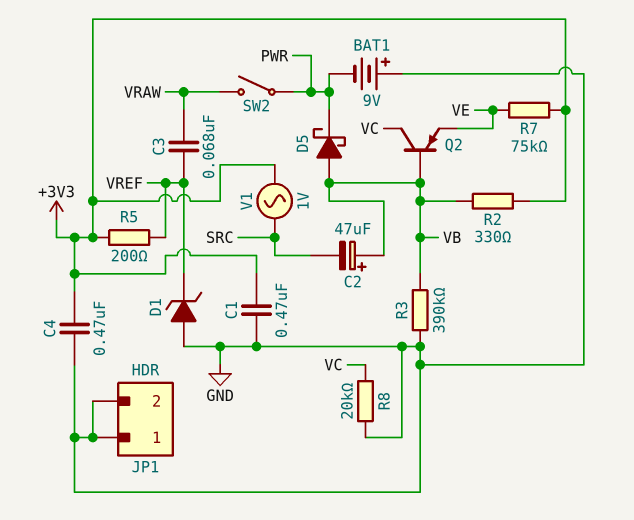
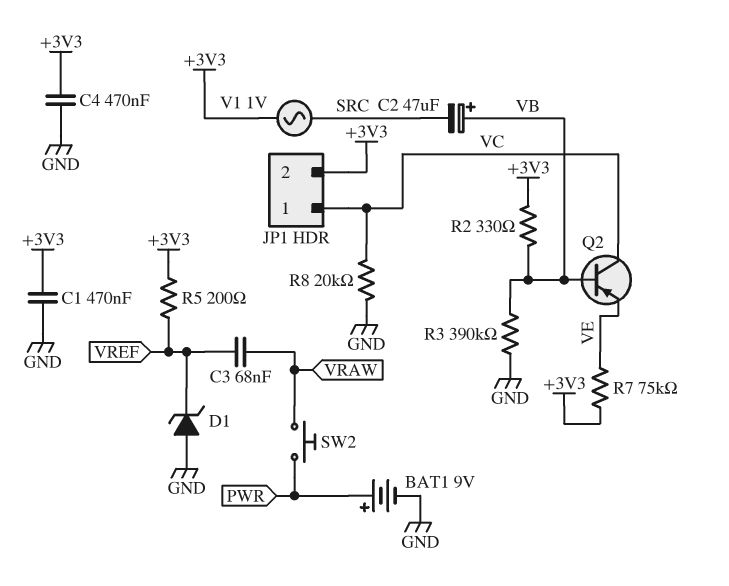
BAT1: 9V (plus GND, minus PWR) -> 9V (plus PWR, minus GND)
D5: schottky (A VB, K PWR) -> none
JP1 pin 1: GND -> VC
JP1 pin 2: GND -> +3V3
SW2: switch (PWR, VRAW) -> button (PWR, VRAW)

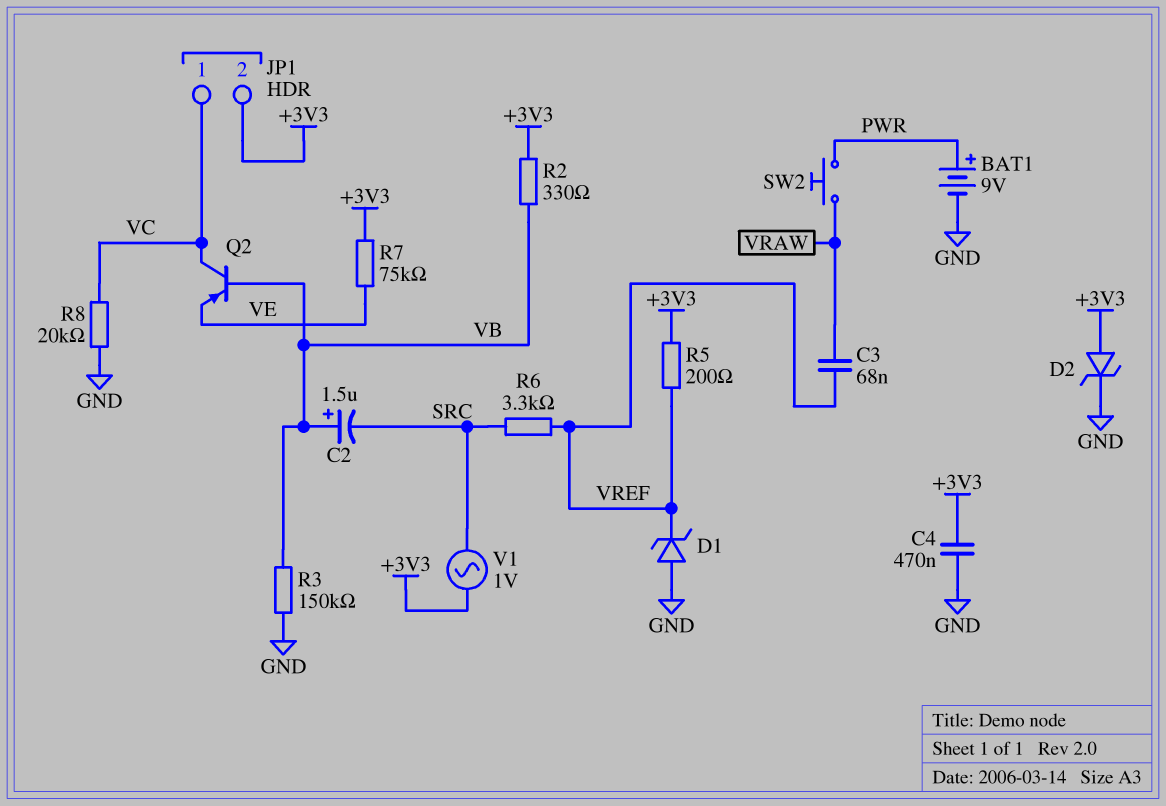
C1: 470nF (+3V3, GND) -> none
C2: 47uF (plus VB, minus SRC) -> 1.5uF (plus VB, minus SRC)
D2: none -> zener (A +3V3, K GND)
R3: 390k (GND, VB) -> 150k (GND, VB)
R6: none -> 3.3k (SRC, VREF)

